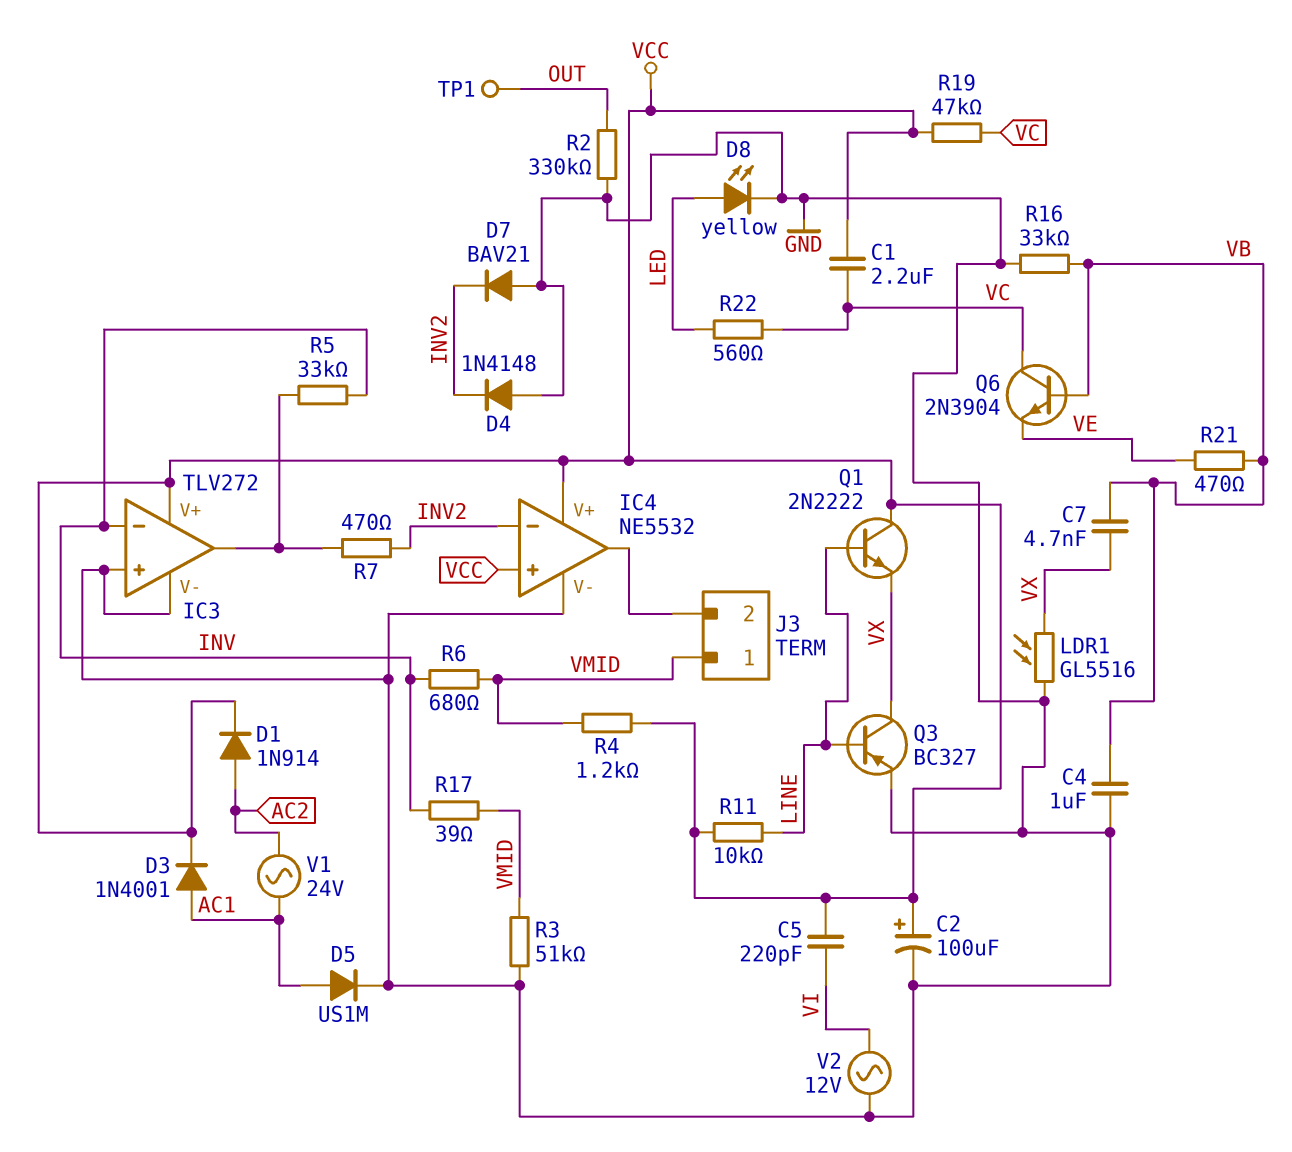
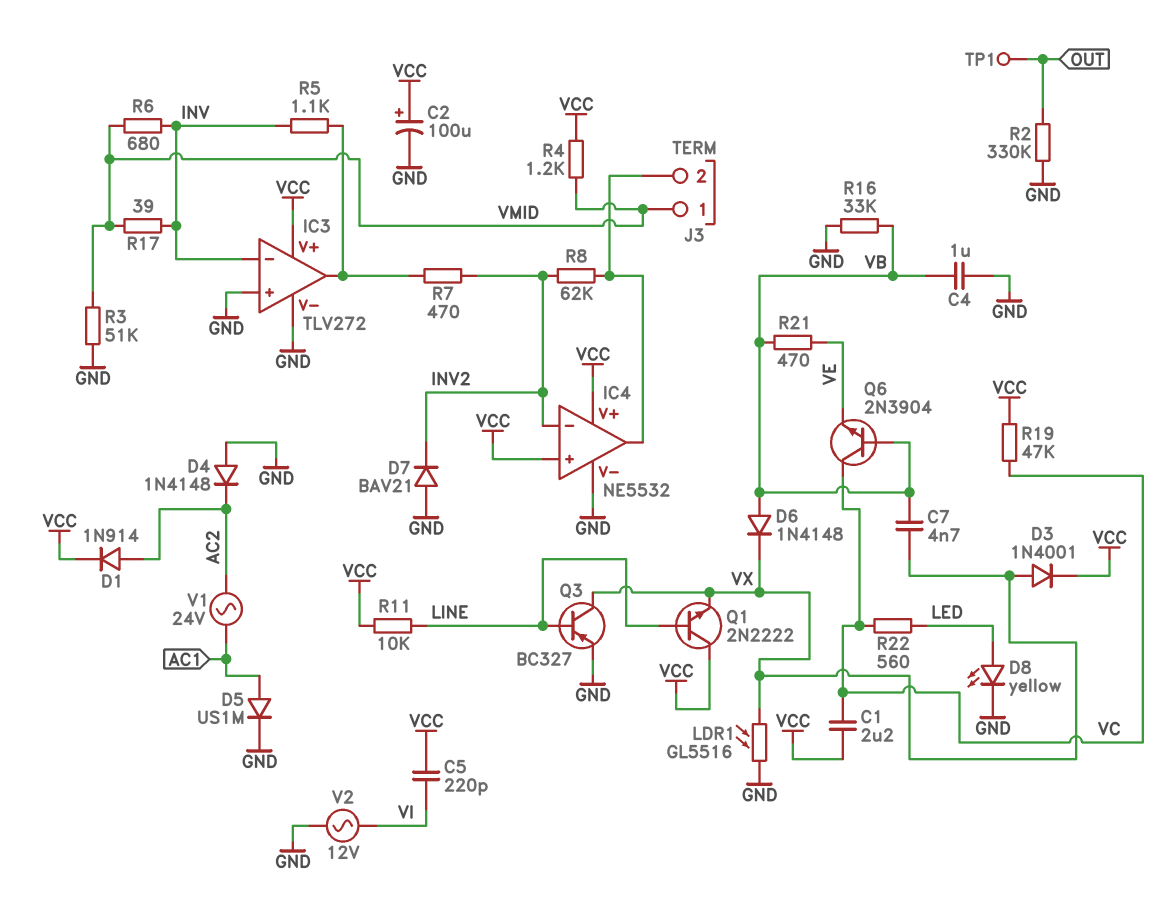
D3: diode 1N4001 (A AC1, K VCC) -> diode 1N4001 (A VX, K VCC)
D4: diode 1N4148 (A GND, K INV2) -> diode 1N4148 (A GND, K AC2)
D6: none -> diode 1N4148 (A VB, K VX)
R5: 33k (IC3/out, INV) -> 1.1k (IC3/out, INV)
R8: none -> 62k (IC4/out, INV2)

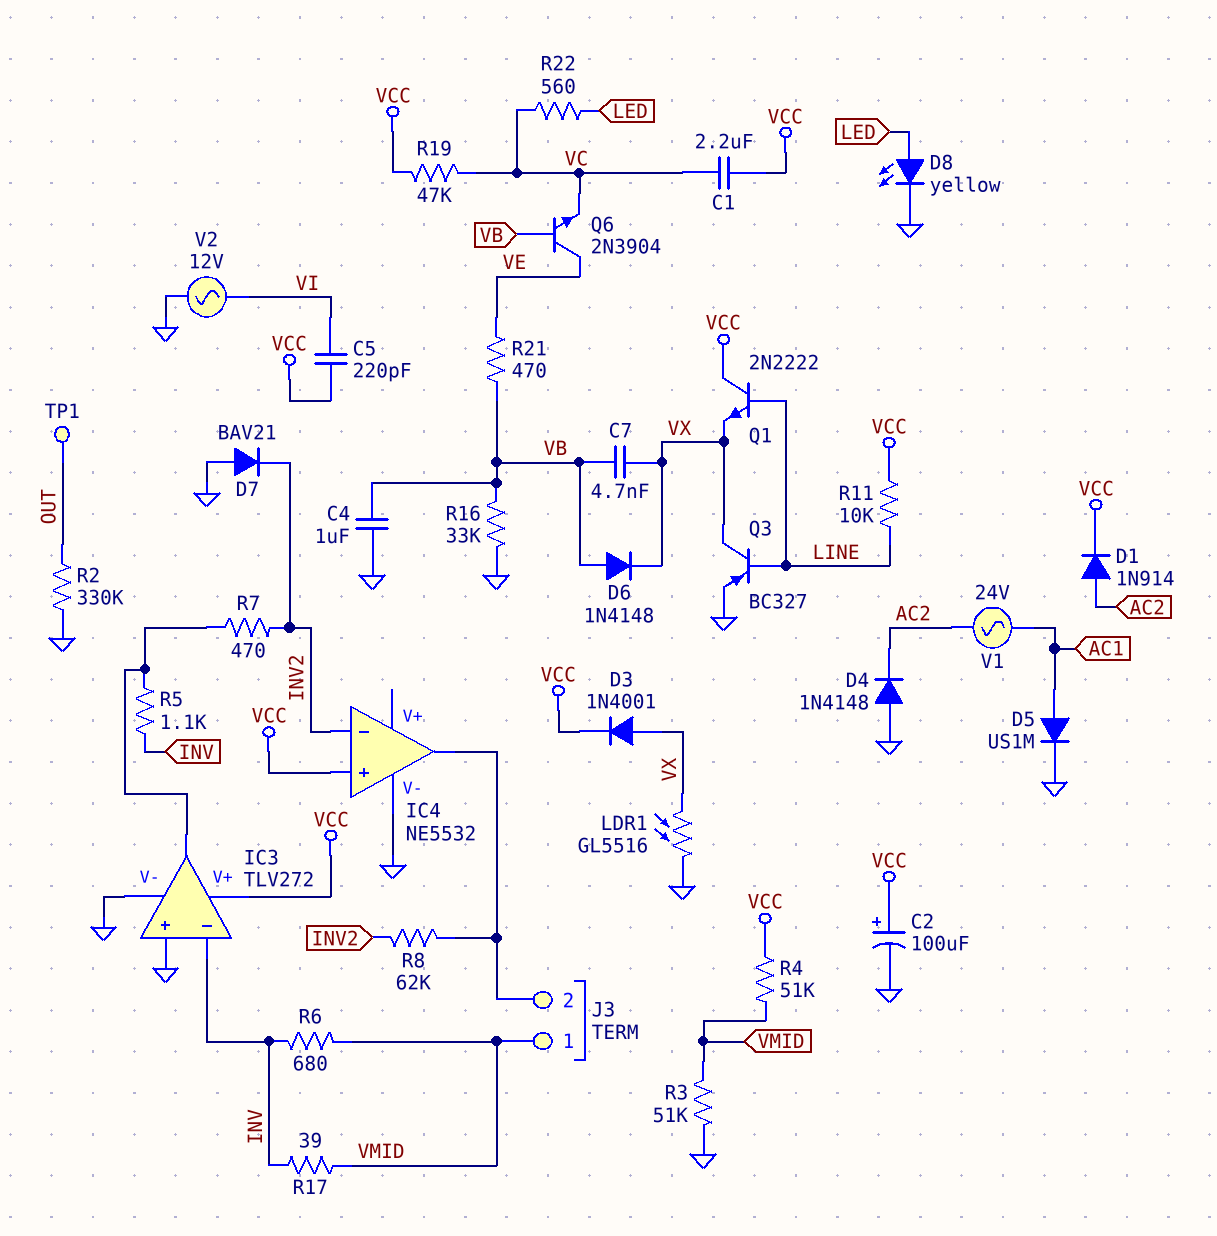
IC4 pin V+: VCC -> none
Q6: NPN 2N3904 (B VB, C VC, E VE) -> NPN 2N3904 (B VB, C VE, E VC)
R4: 1.2k (VCC, VMID) -> 51k (VCC, VMID)

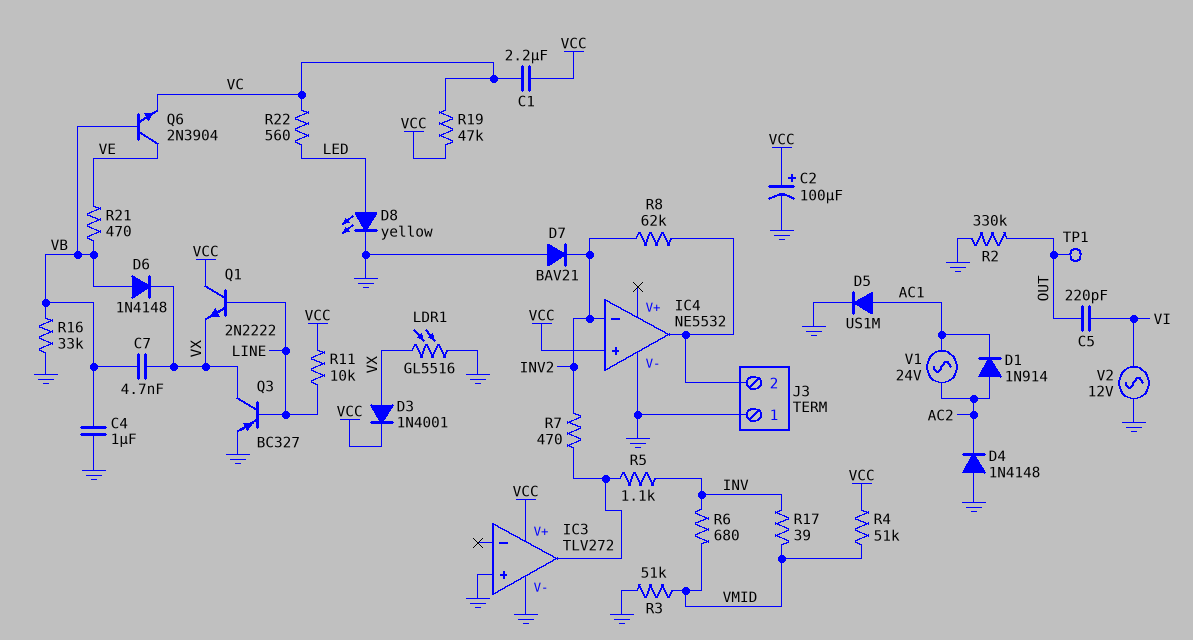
C5: 220pF (VCC, VI) -> 220pF (OUT, VI)
D1: diode 1N914 (A AC2, K VCC) -> diode 1N914 (A AC2, K AC1)
IC3 pin in-: INV -> none
J3 pin 1: VMID -> GND

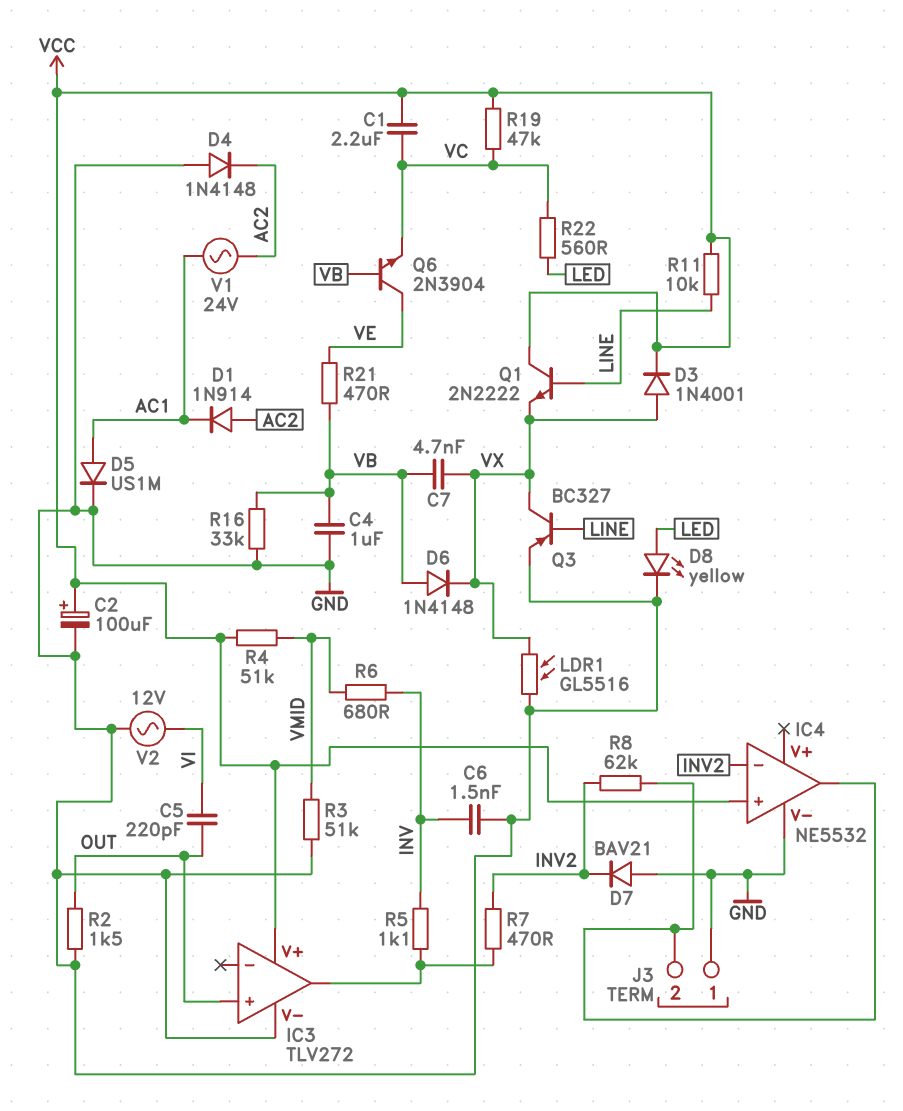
C6: none -> 1.5nF (GND, INV)
IC3 pin in+: GND -> OUT
R2: 330k (GND, OUT) -> 1.5k (GND, OUT)
R17: 39 (INV, VMID) -> none
TP1: test point (OUT) -> none

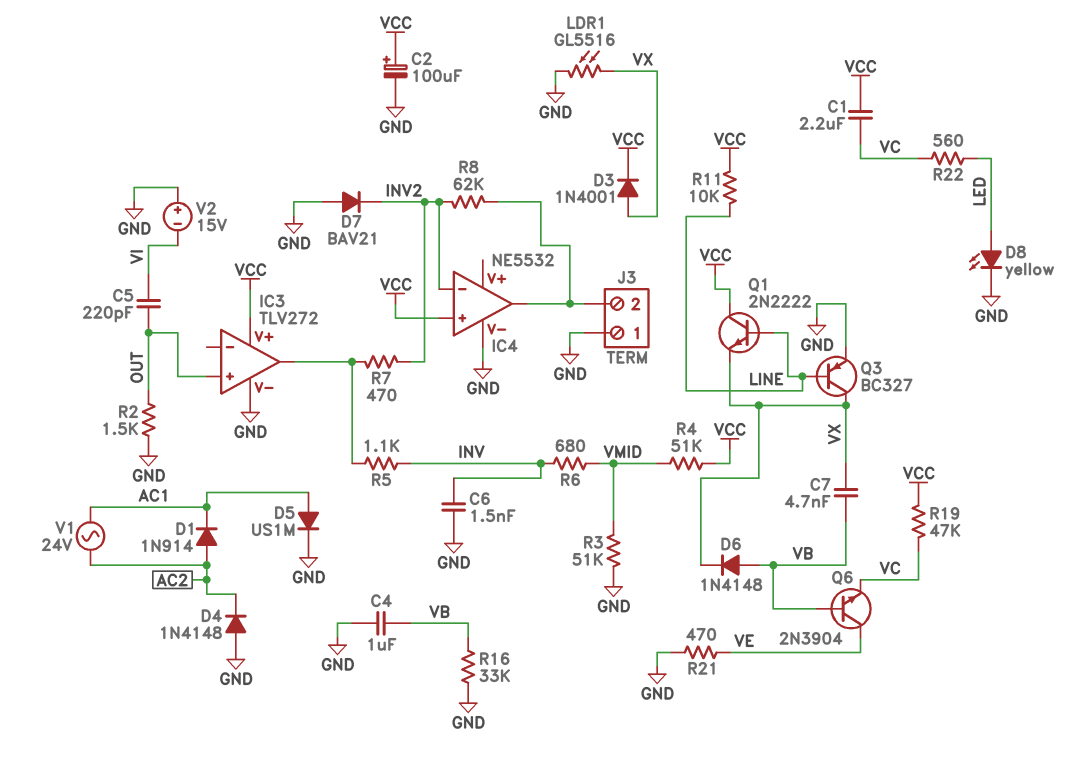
R21: 470 (VB, VE) -> 470 (GND, VE)
V2: AC 12V (GND, VI) -> 15V (plus GND, minus VI)

